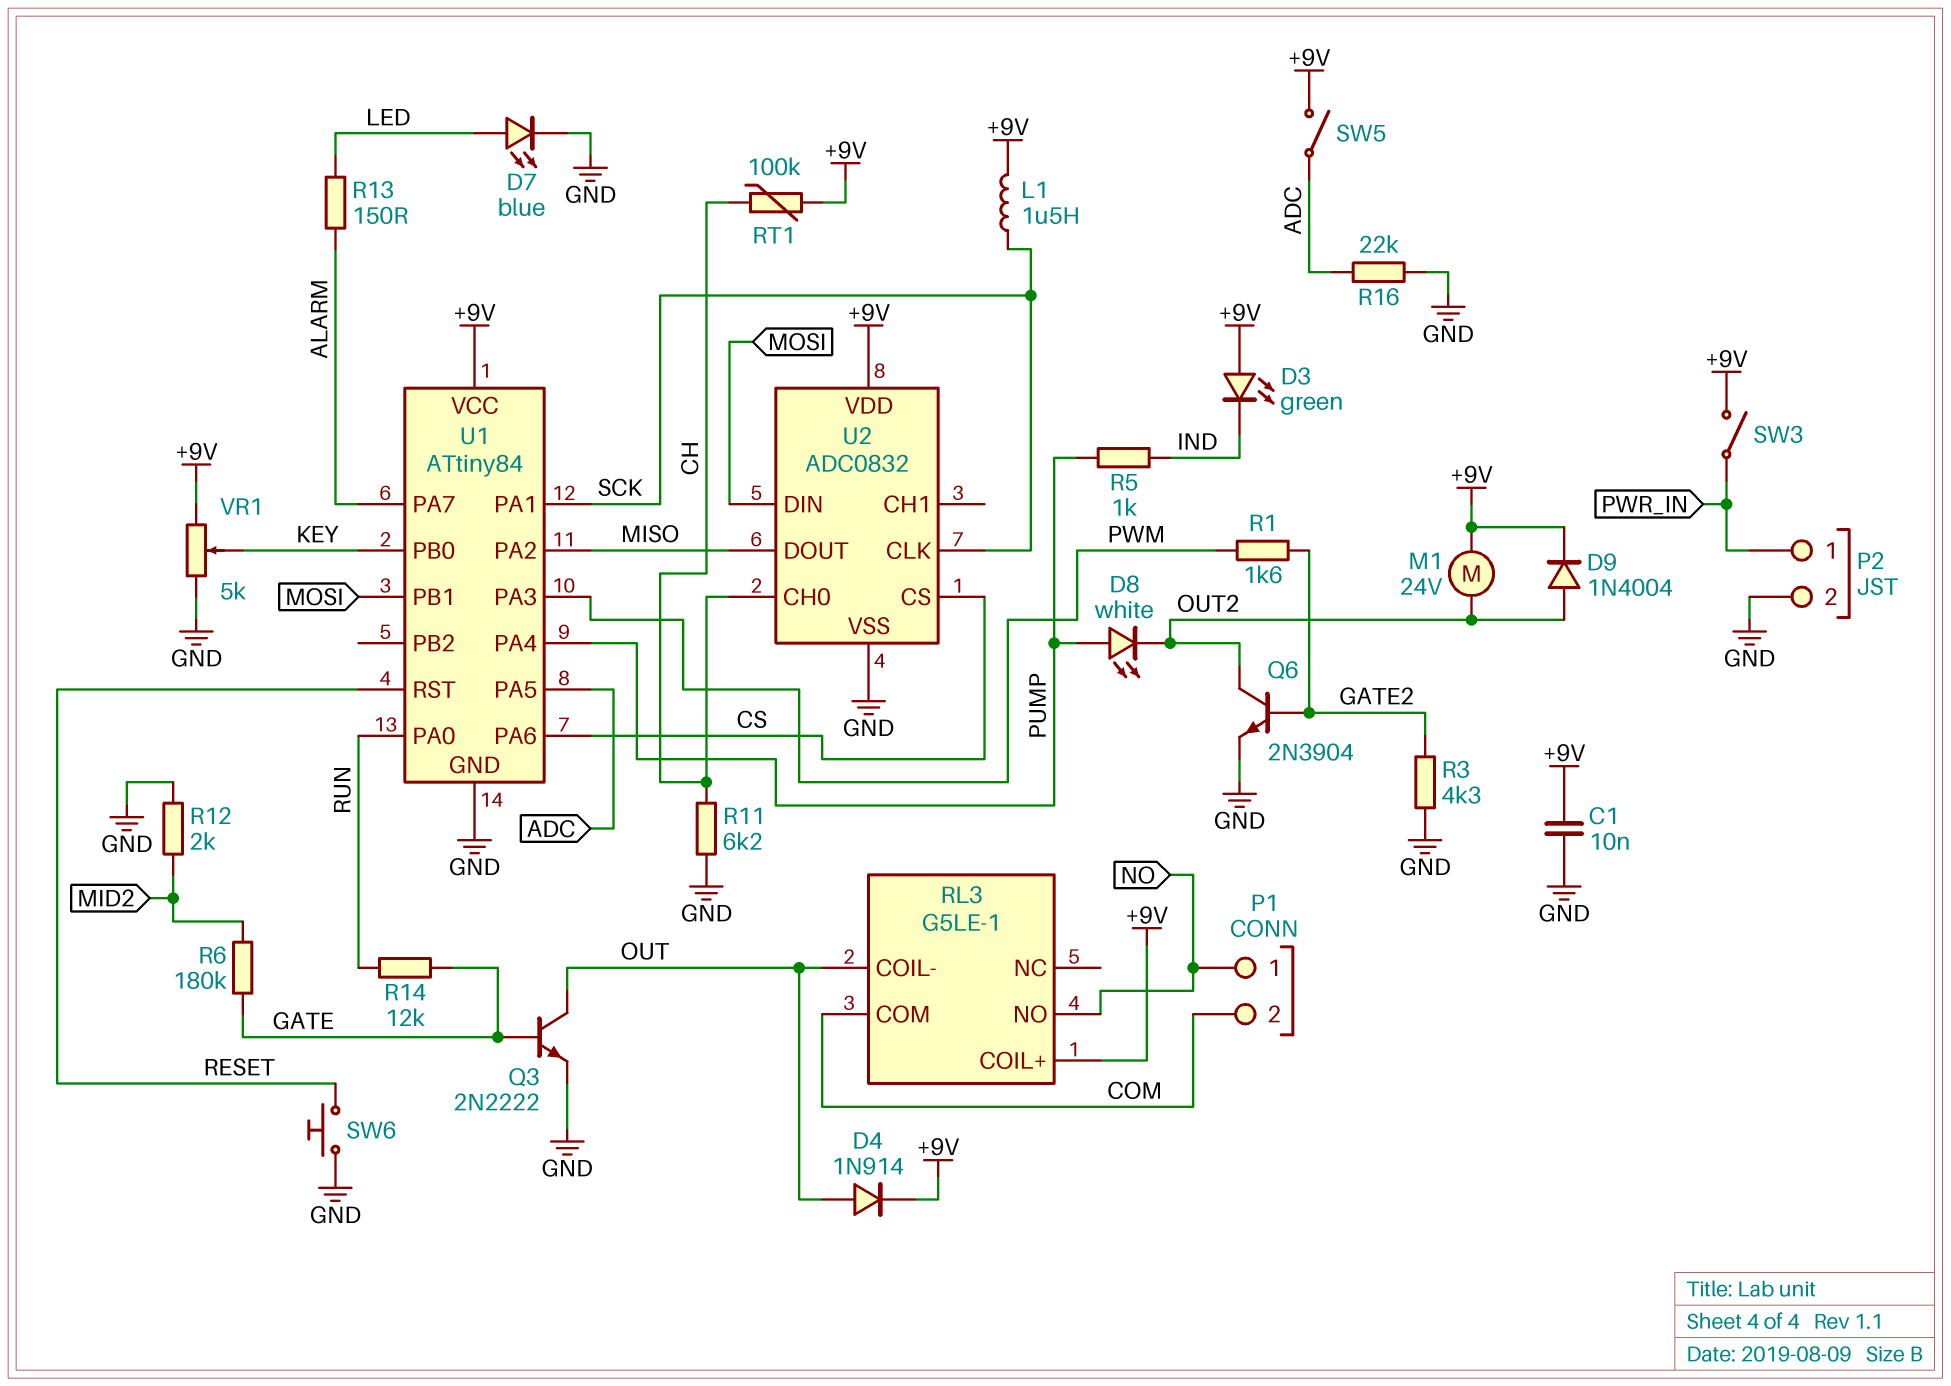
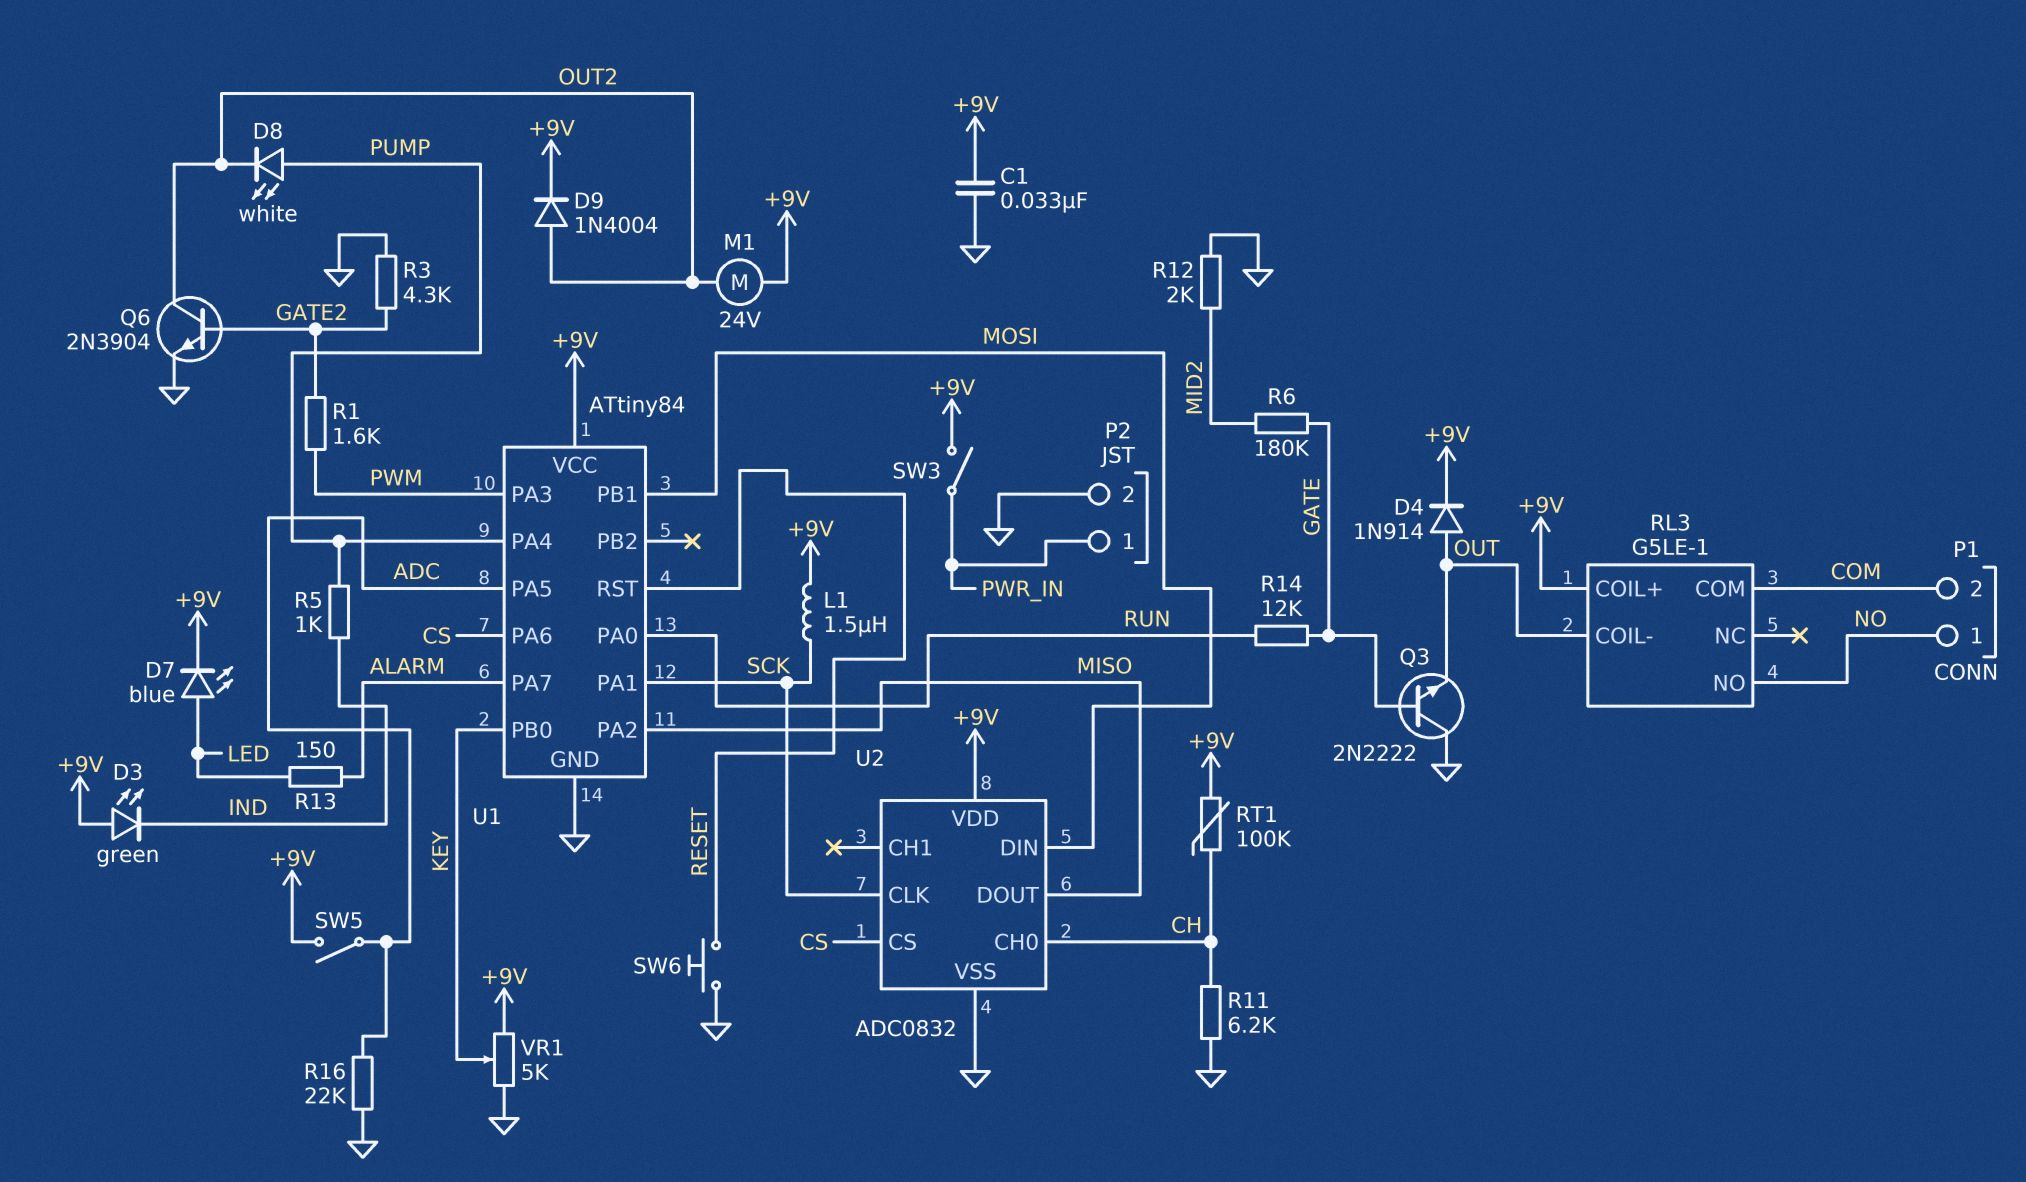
C1: 10nF (+9V, GND) -> 33nF (+9V, GND)
D7: LED blue (A LED, K GND) -> LED blue (A LED, K +9V)
Q3: NPN 2N2222 (B GATE, C OUT, E GND) -> NPN 2N2222 (B GATE, C GND, E OUT)

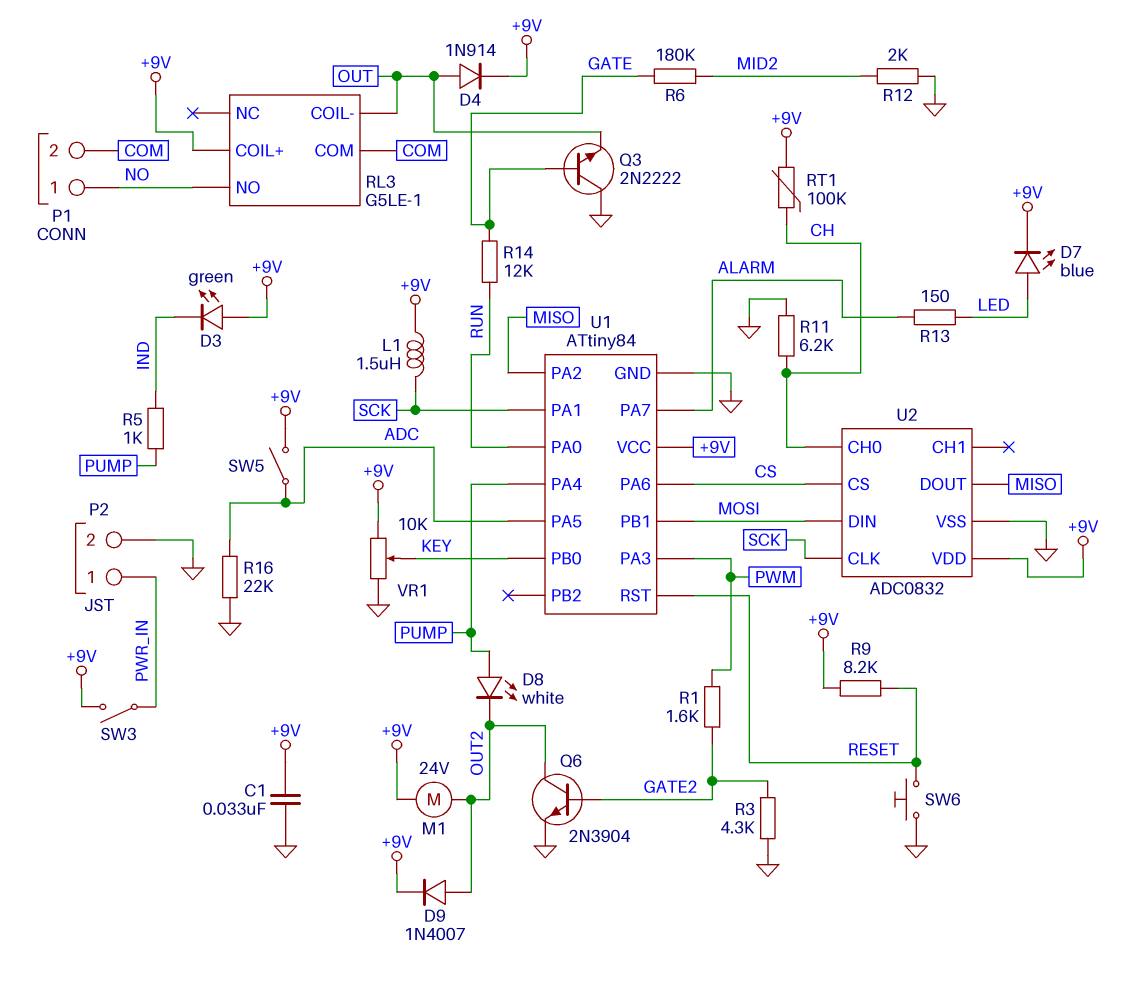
D9: diode 1N4004 (A OUT2, K +9V) -> diode 1N4007 (A OUT2, K +9V)
R9: none -> 8.2k (+9V, RESET)
VR1: 5k (+9V, GND, wiper KEY) -> 10k (+9V, GND, wiper KEY)

